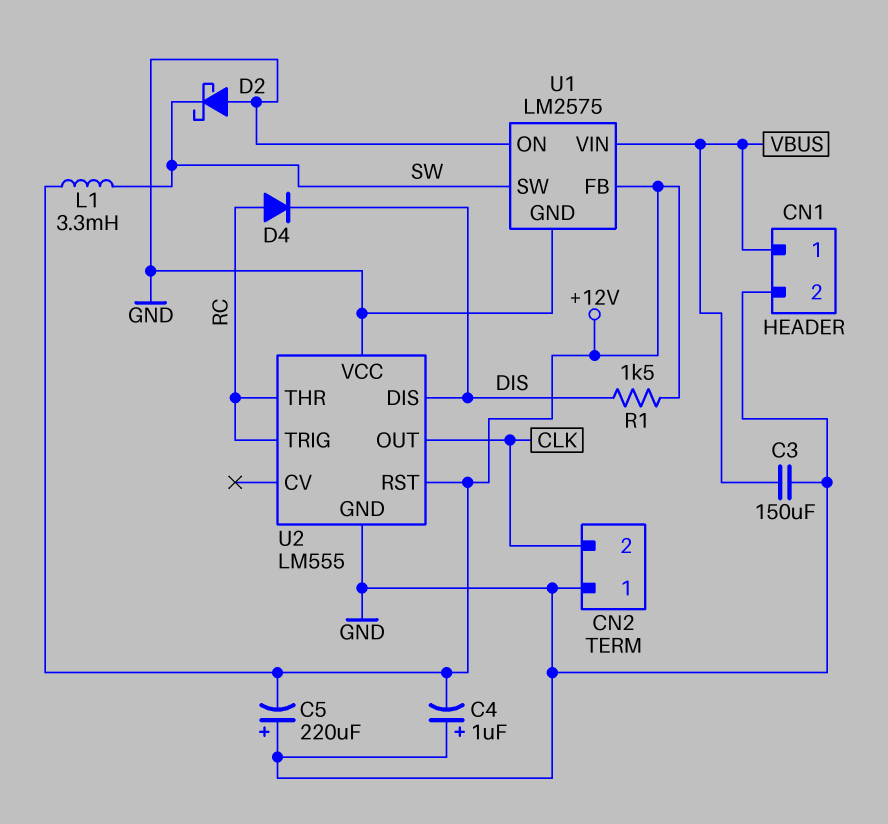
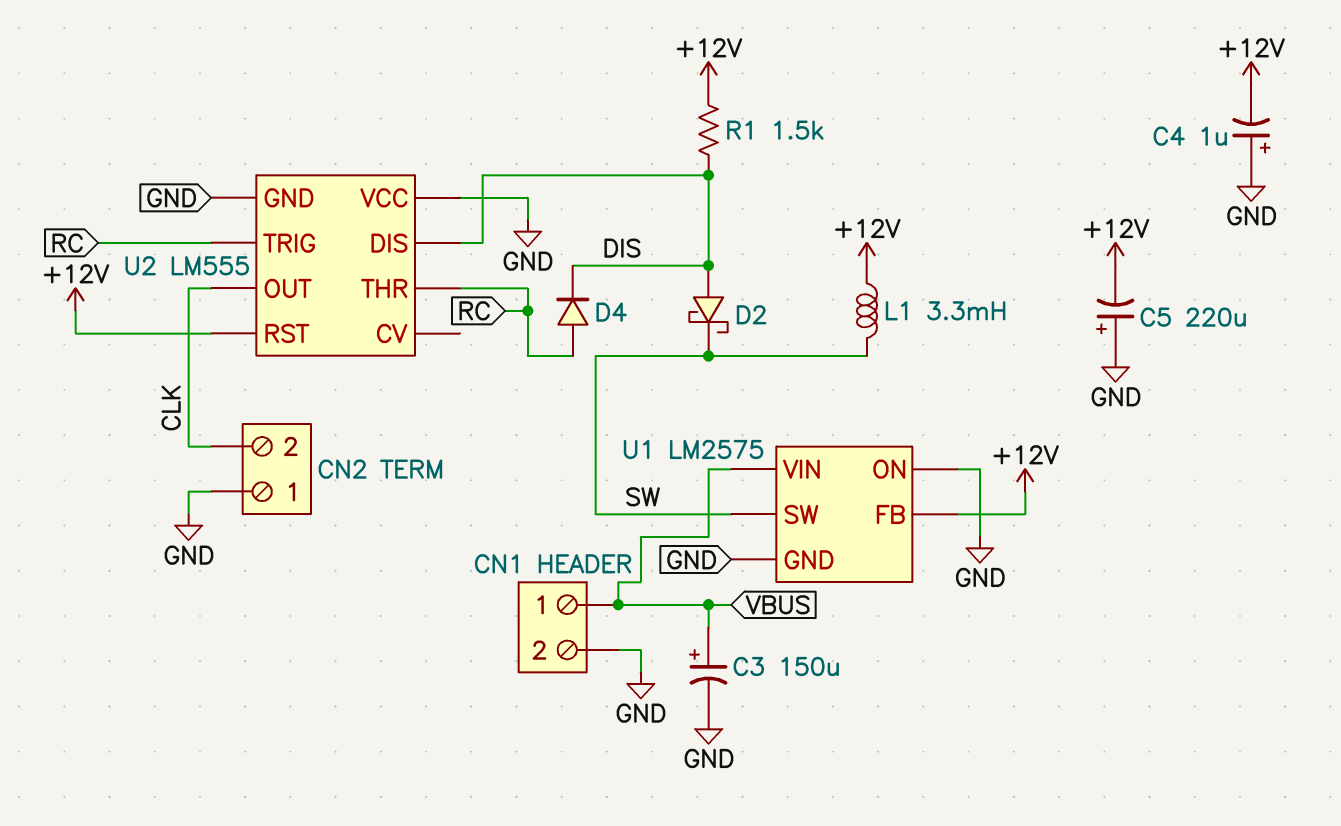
C3: 150uF (GND, VBUS) -> 150uF (plus VBUS, minus GND)
D2: schottky (A GND, K SW) -> schottky (A DIS, K SW)

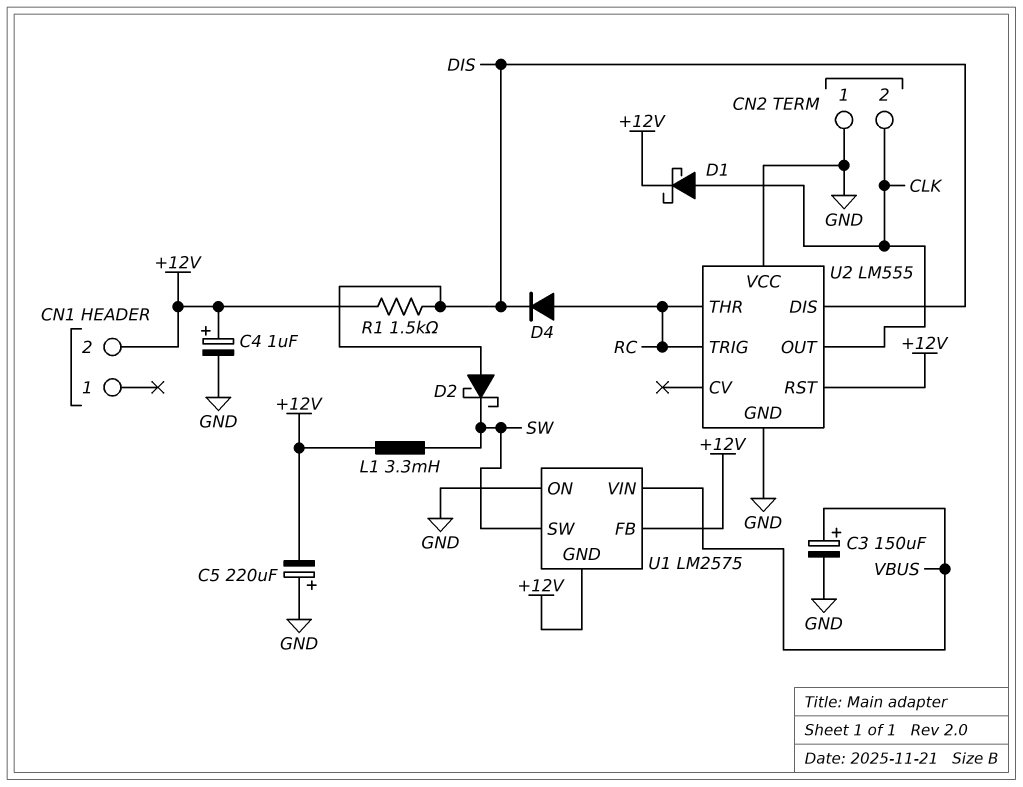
C4: 1uF (plus GND, minus +12V) -> 1uF (plus +12V, minus GND)
CN1 pin 1: VBUS -> none
CN1 pin 2: GND -> +12V
D1: none -> schottky (A CLK, K +12V)
U1 pin GND: GND -> +12V

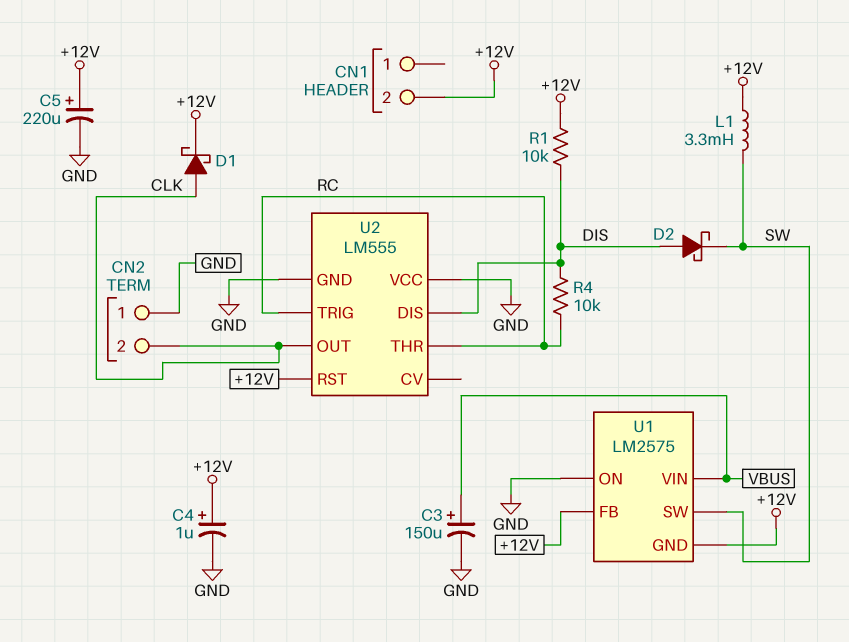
C5: 220uF (plus GND, minus +12V) -> 220uF (plus +12V, minus GND)
D4: diode (A RC, K DIS) -> none
R1: 1.5k (+12V, DIS) -> 10k (+12V, DIS)
R4: none -> 10k (DIS, RC)

